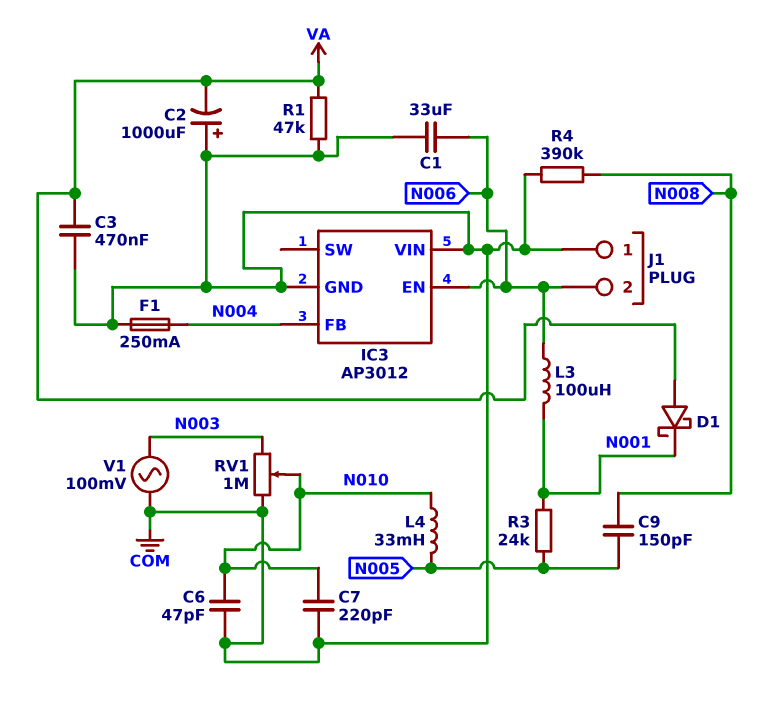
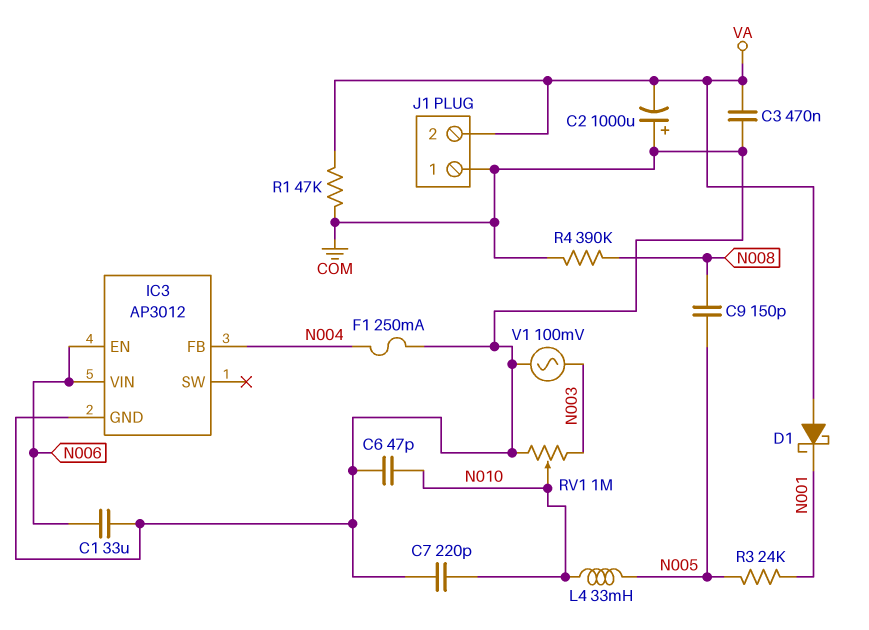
IC3 pin VIN: COM -> N006
J1 pin 2: N006 -> VA
L3: 100uH (N001, N006) -> none

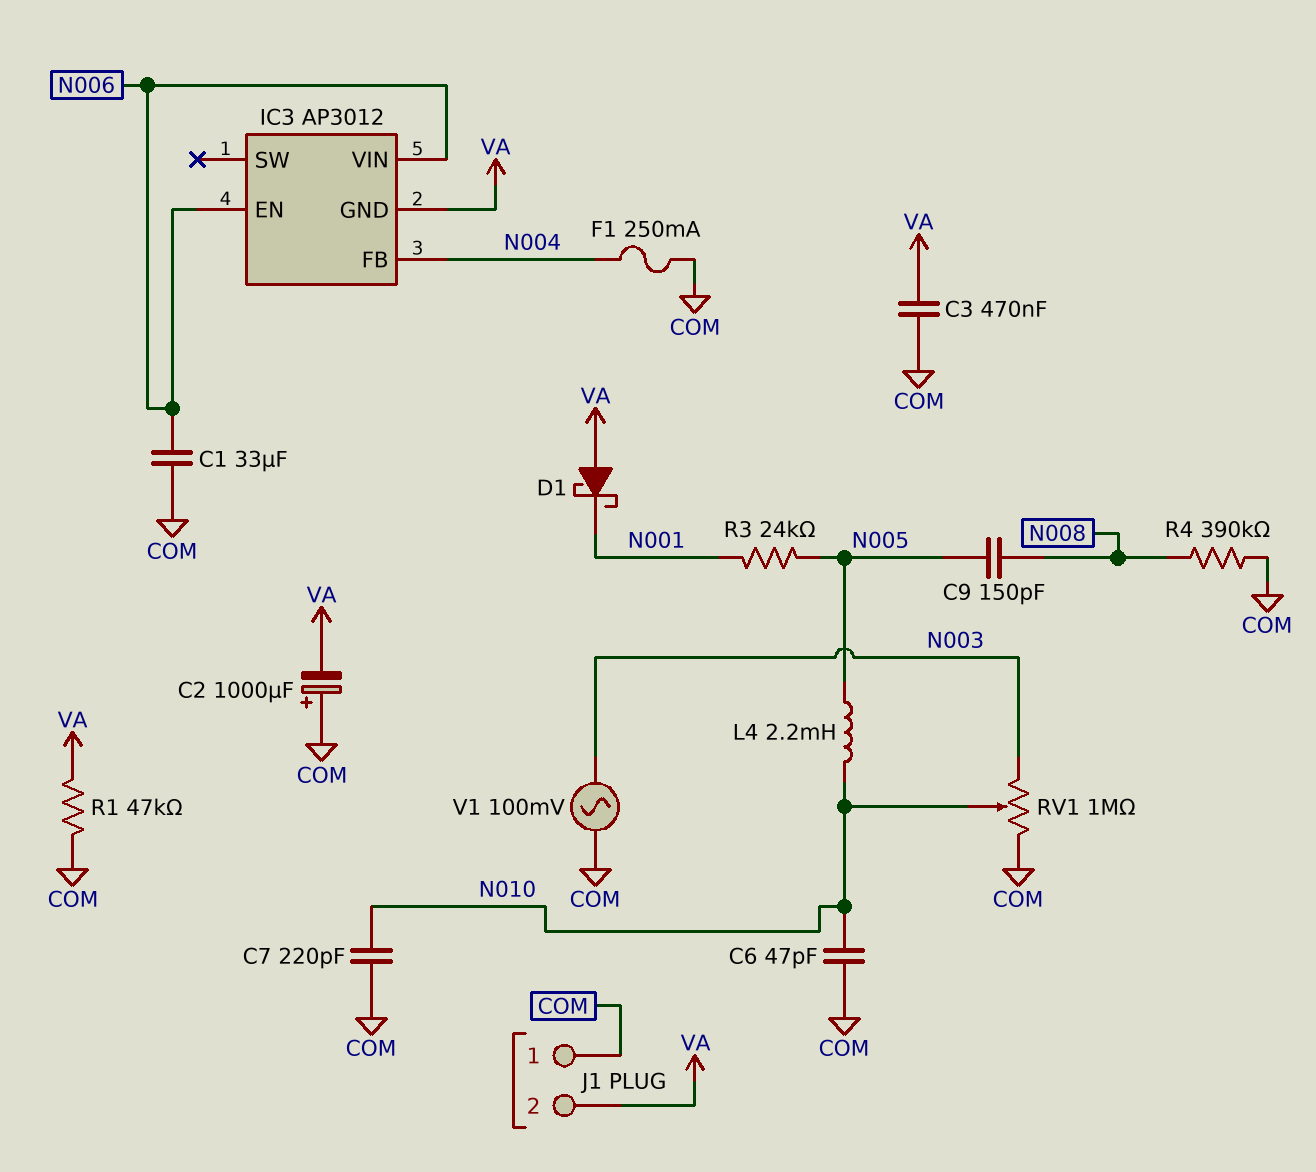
IC3 pin GND: COM -> VA
L4: 33mH (N005, N010) -> 2.2mH (N005, N010)

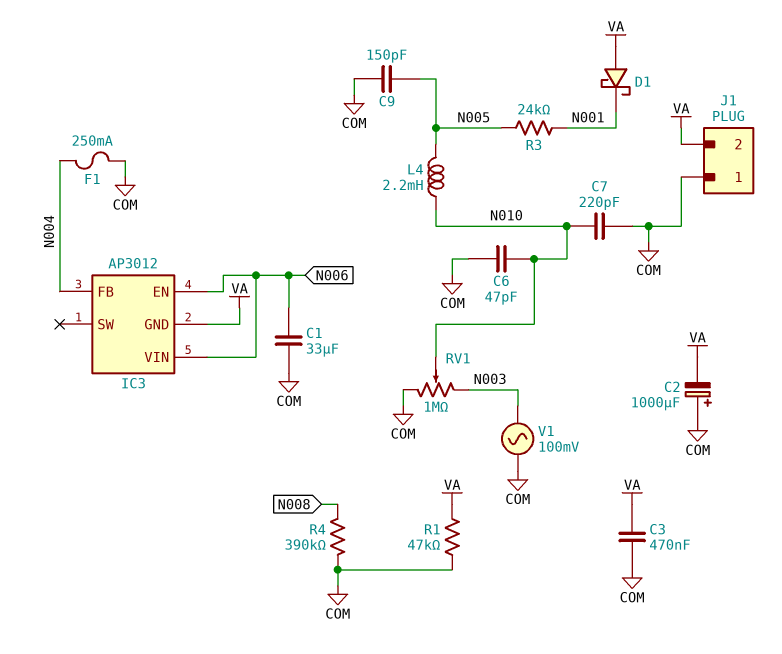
C9: 150pF (N005, N008) -> 150pF (COM, N005)

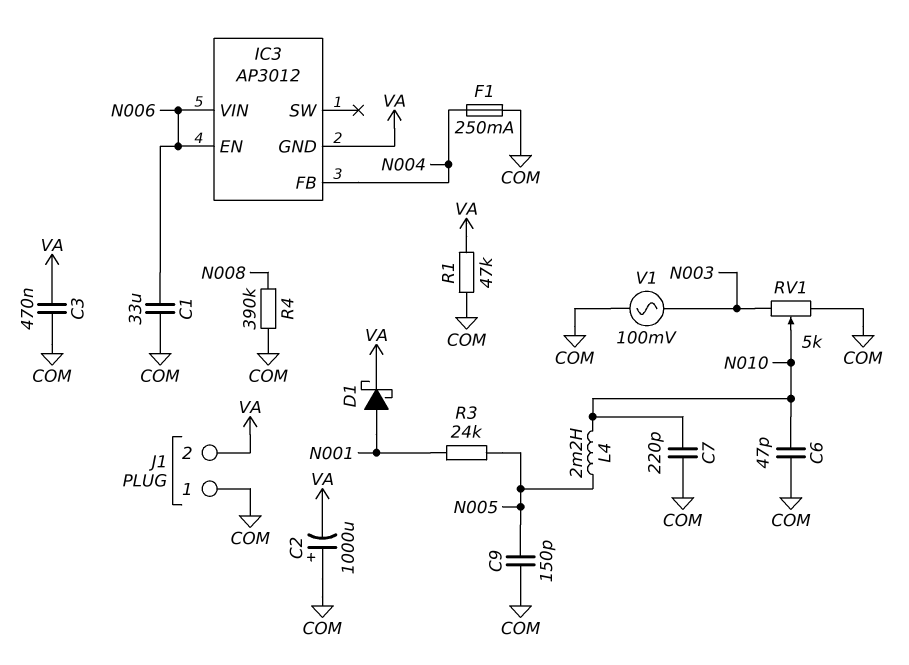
D1: schottky (A VA, K N001) -> schottky (A N001, K VA)
RV1: 1M (COM, N003, wiper N010) -> 5k (COM, N003, wiper N010)

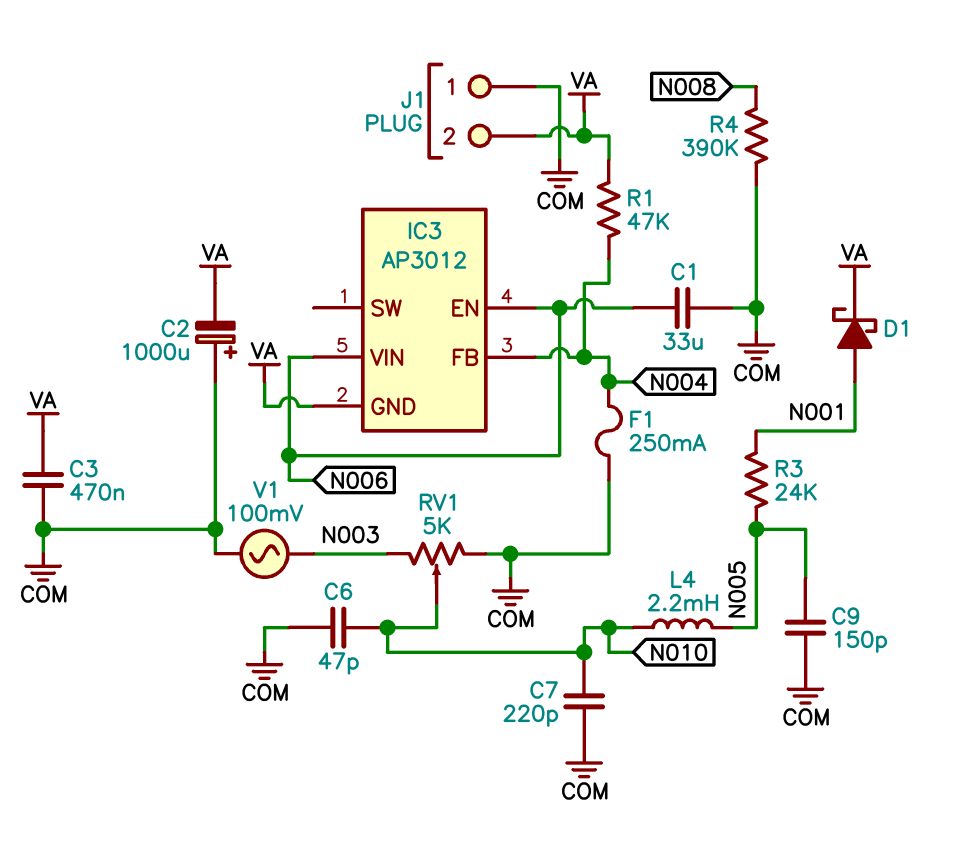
R1: 47k (COM, VA) -> 47k (N004, VA)

